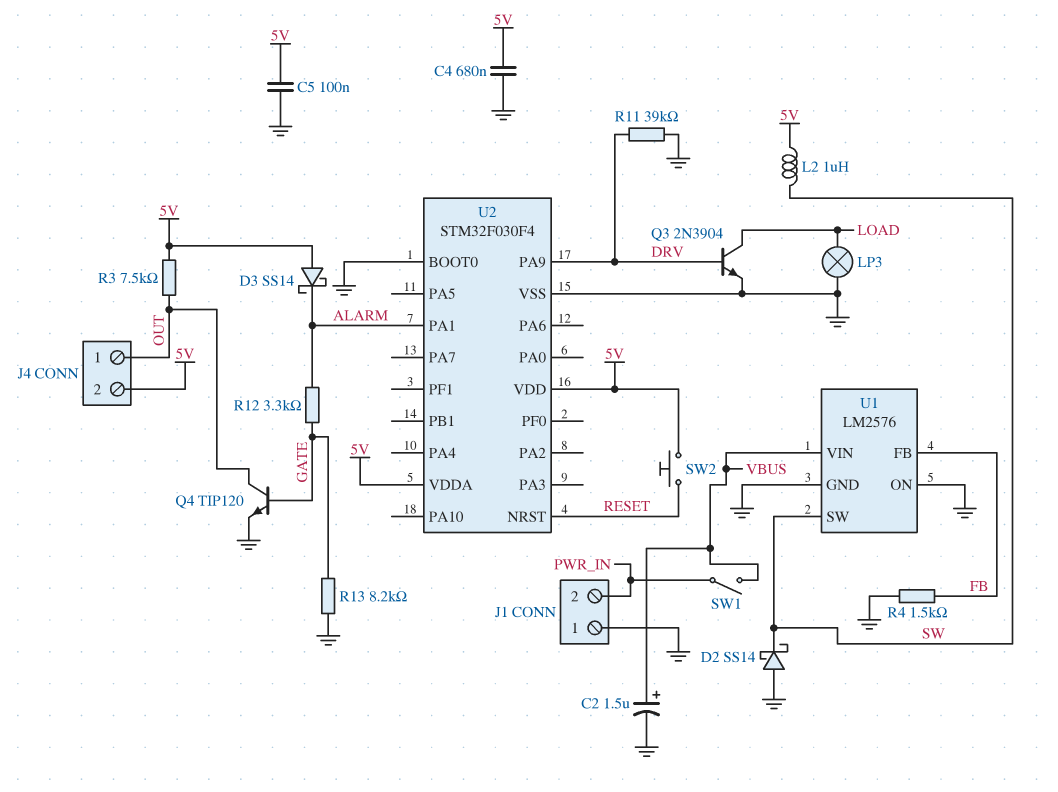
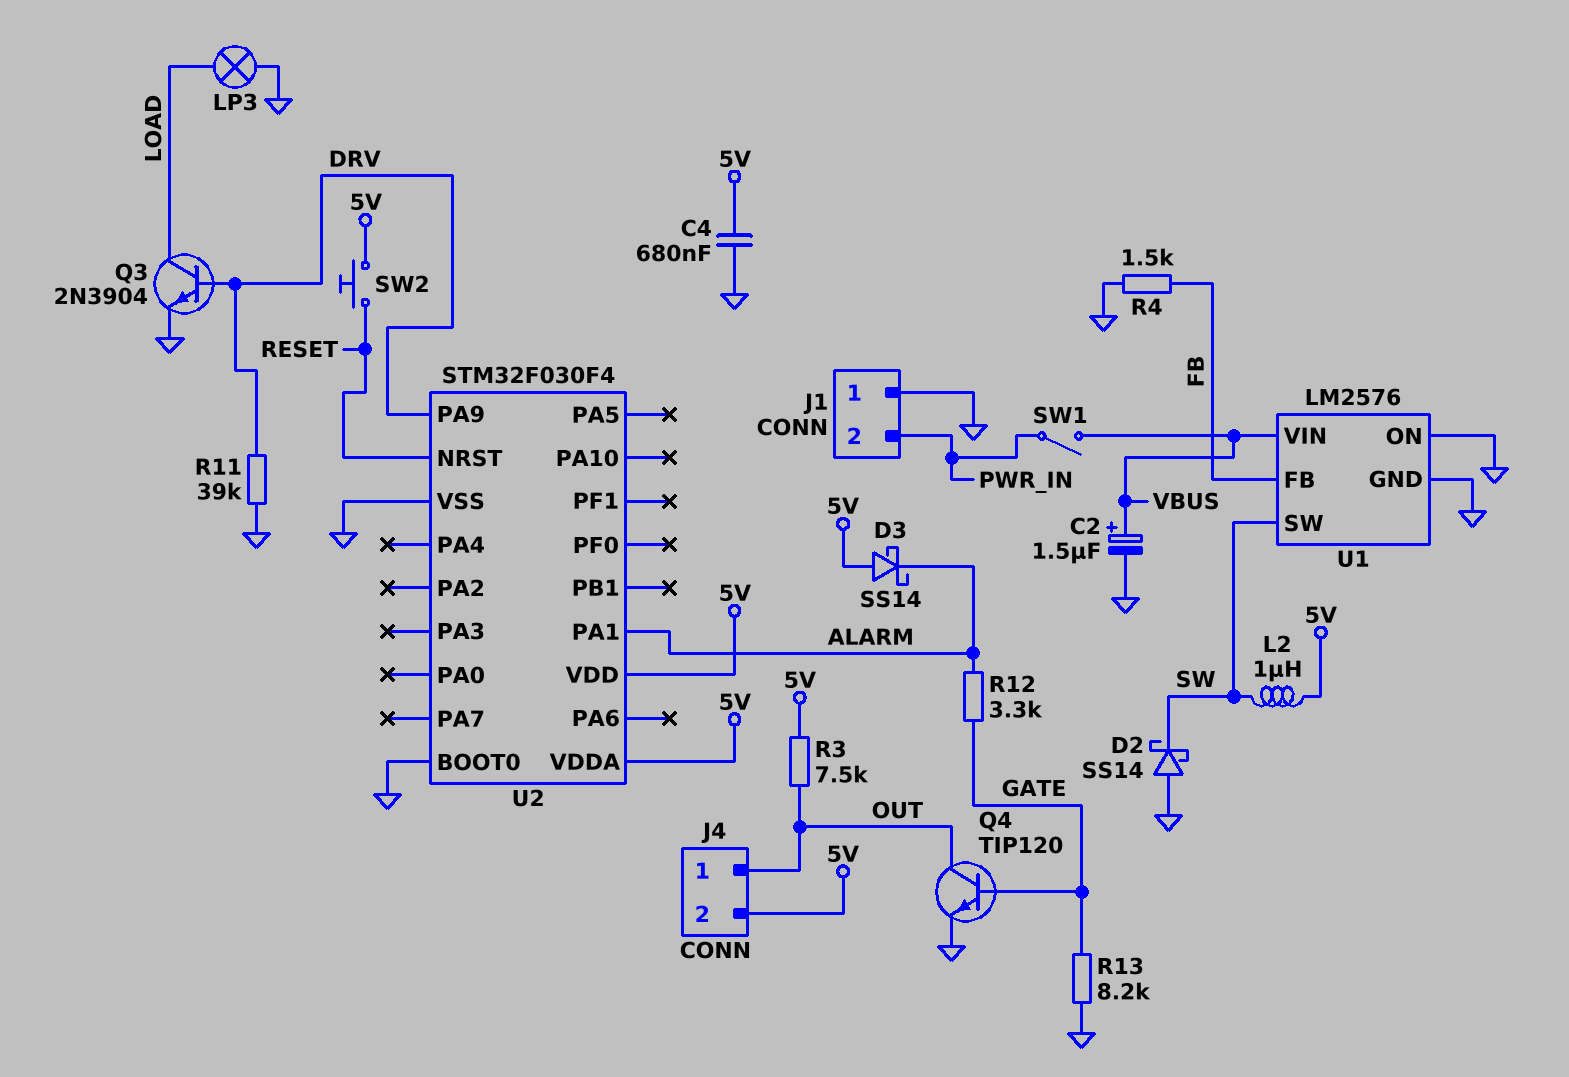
C5: 100nF (5V, GND) -> none

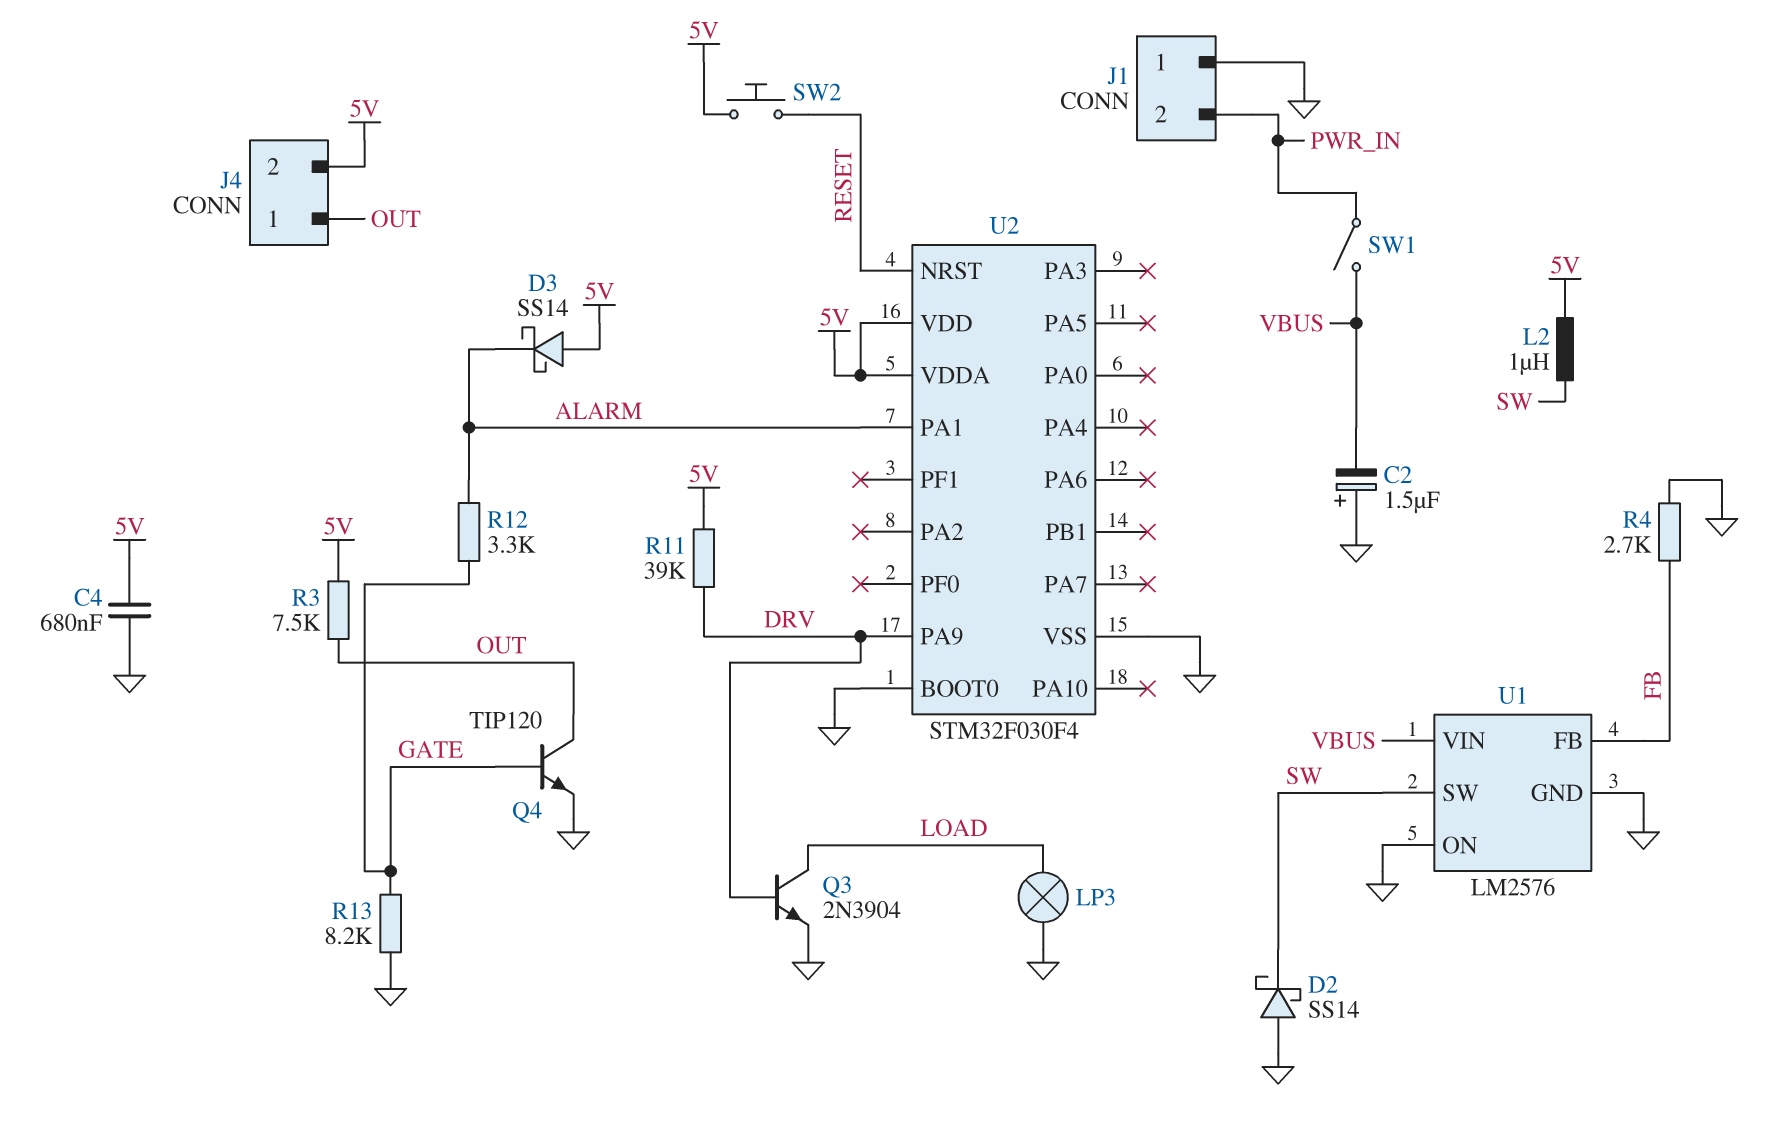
C2: 1.5uF (plus VBUS, minus GND) -> 1.5uF (plus GND, minus VBUS)
R4: 1.5k (FB, GND) -> 2.7k (FB, GND)
R11: 39k (DRV, GND) -> 39k (5V, DRV)

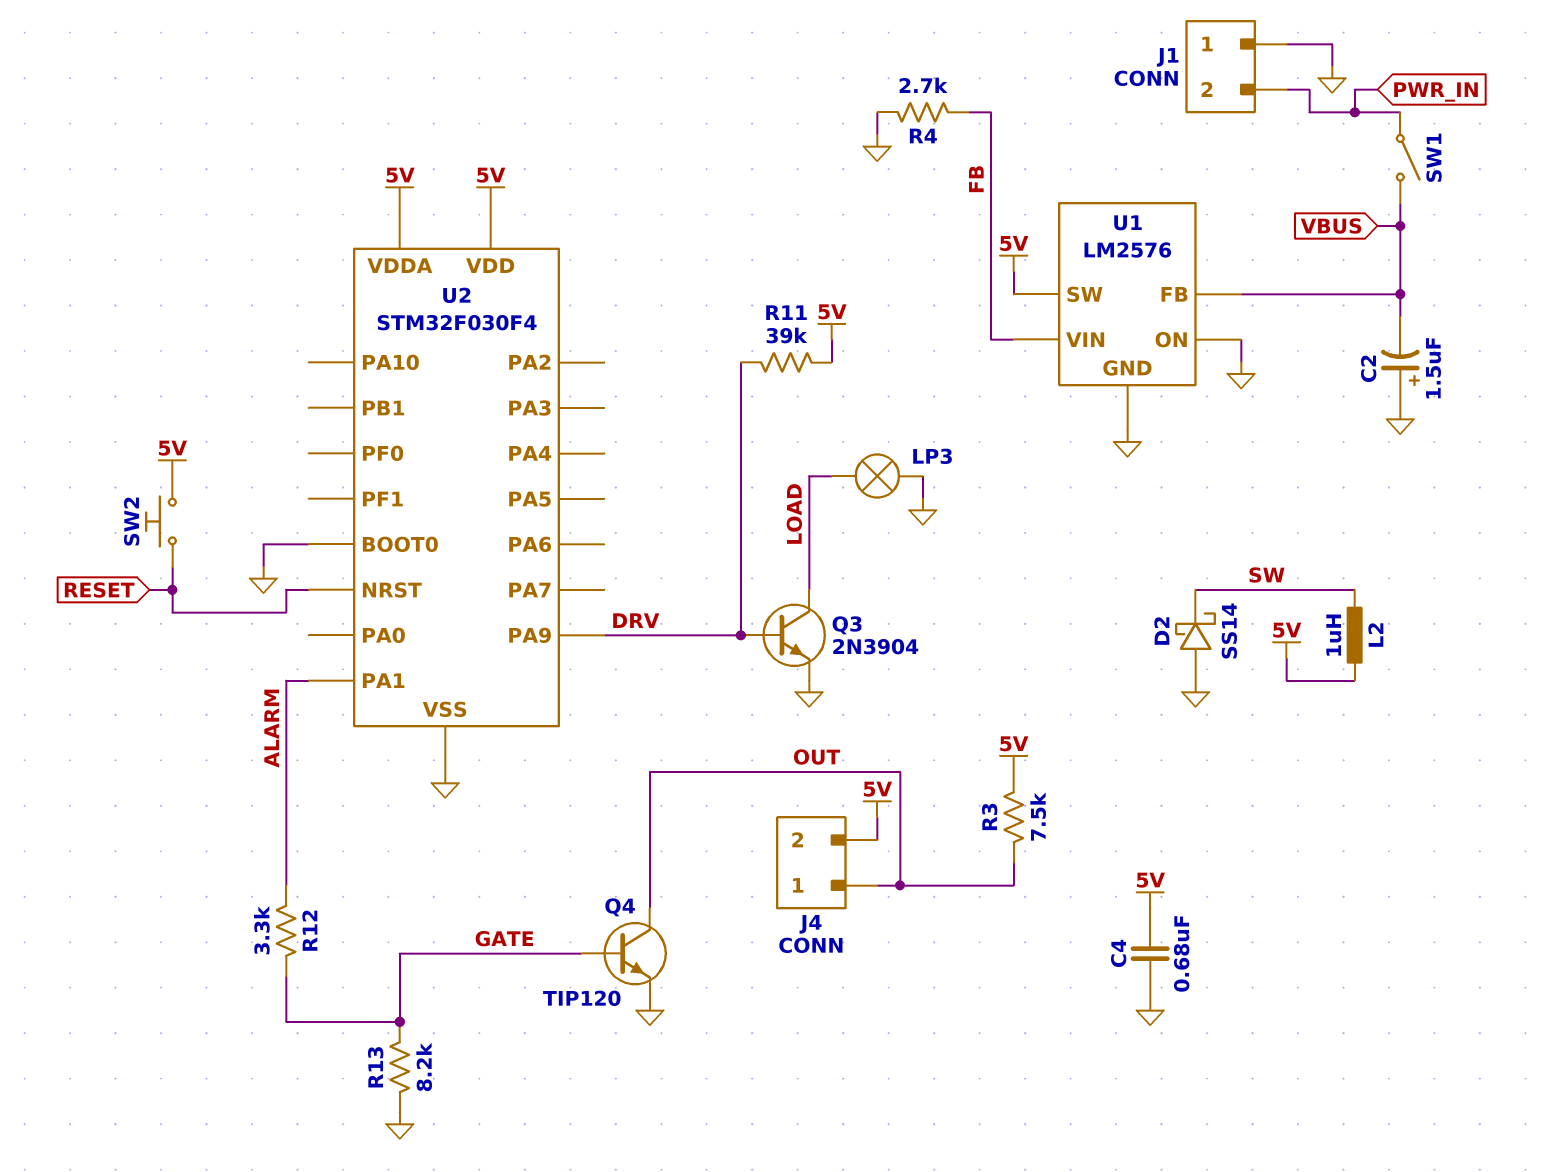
D3: schottky SS14 (A 5V, K ALARM) -> none
U1 pin FB: FB -> VBUS
U1 pin SW: SW -> 5V
U1 pin VIN: VBUS -> FB

